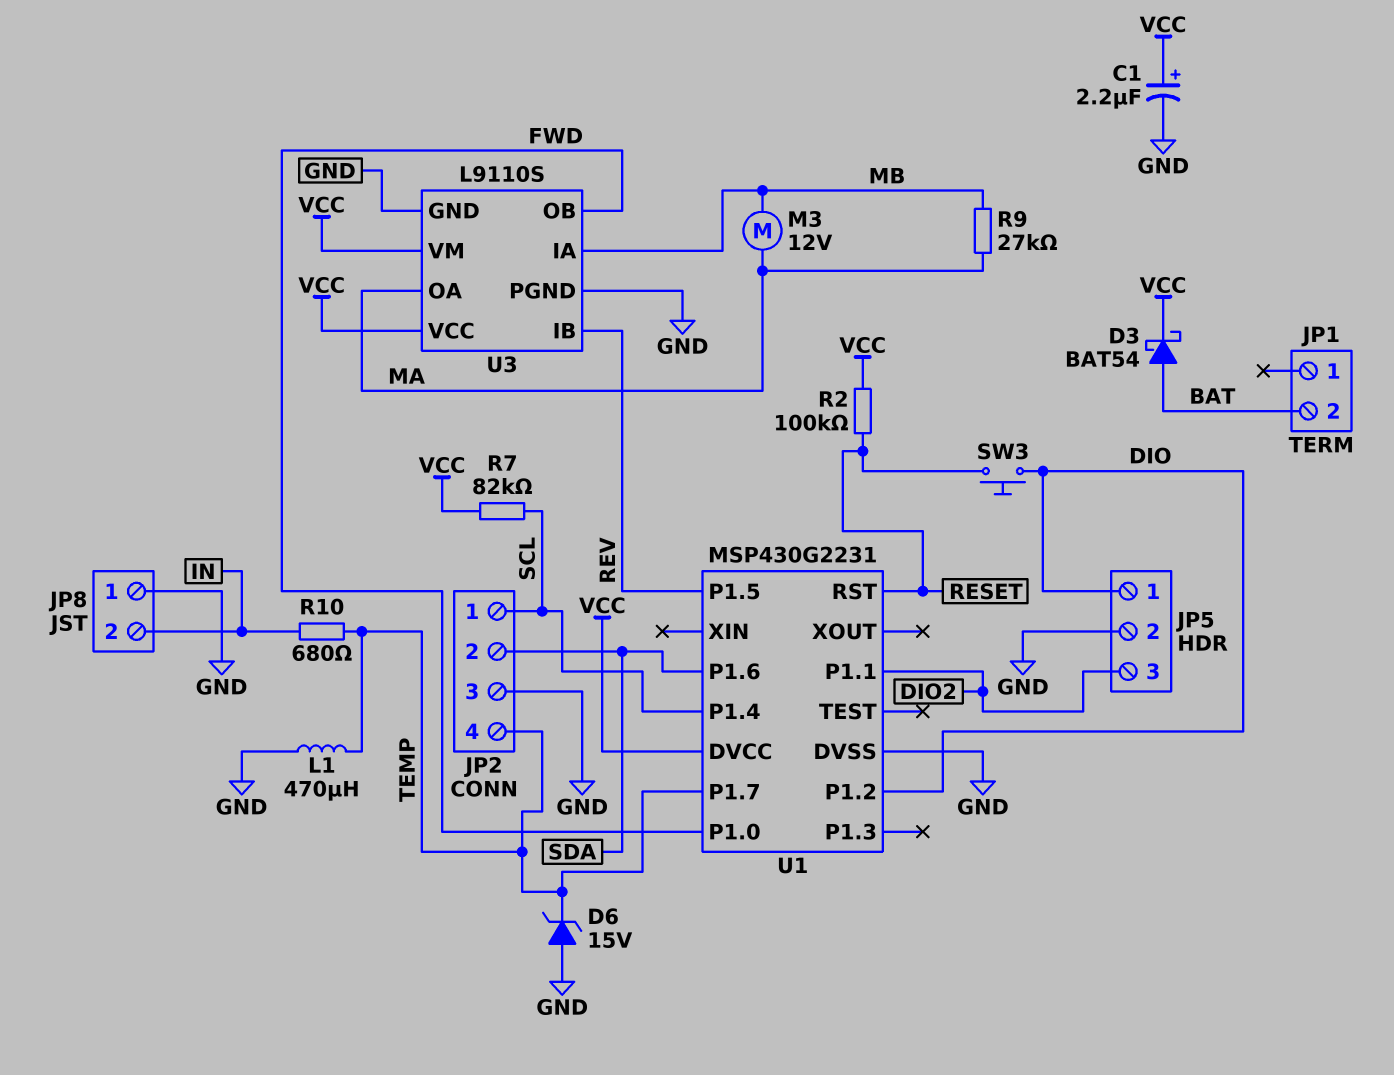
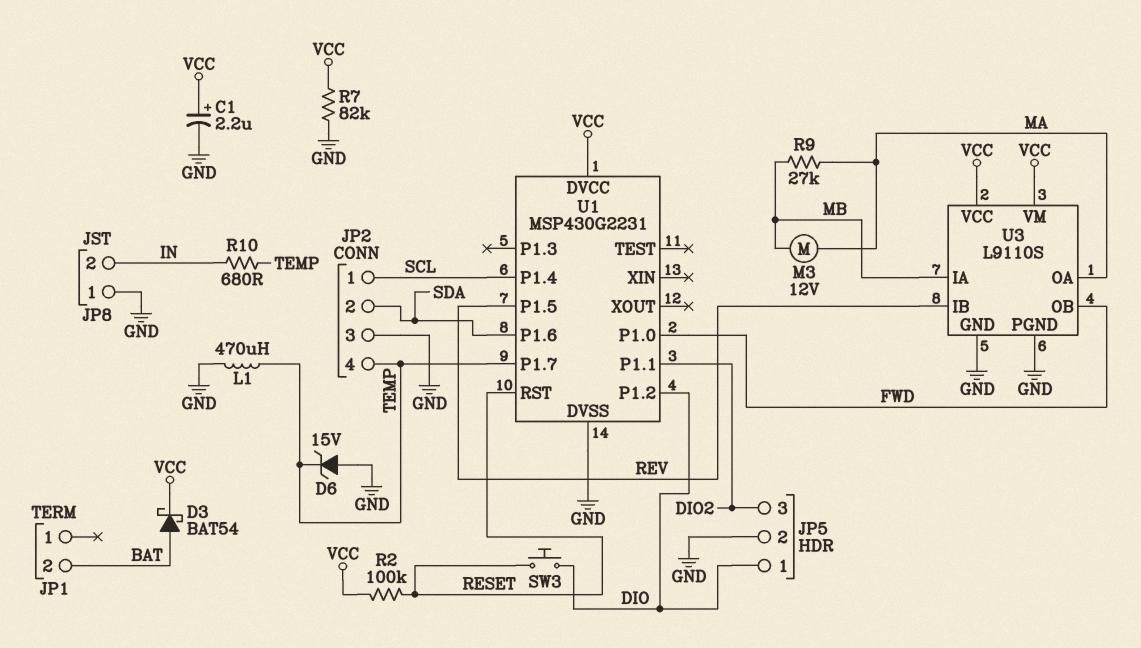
R7: 82k (SCL, VCC) -> 82k (GND, VCC)

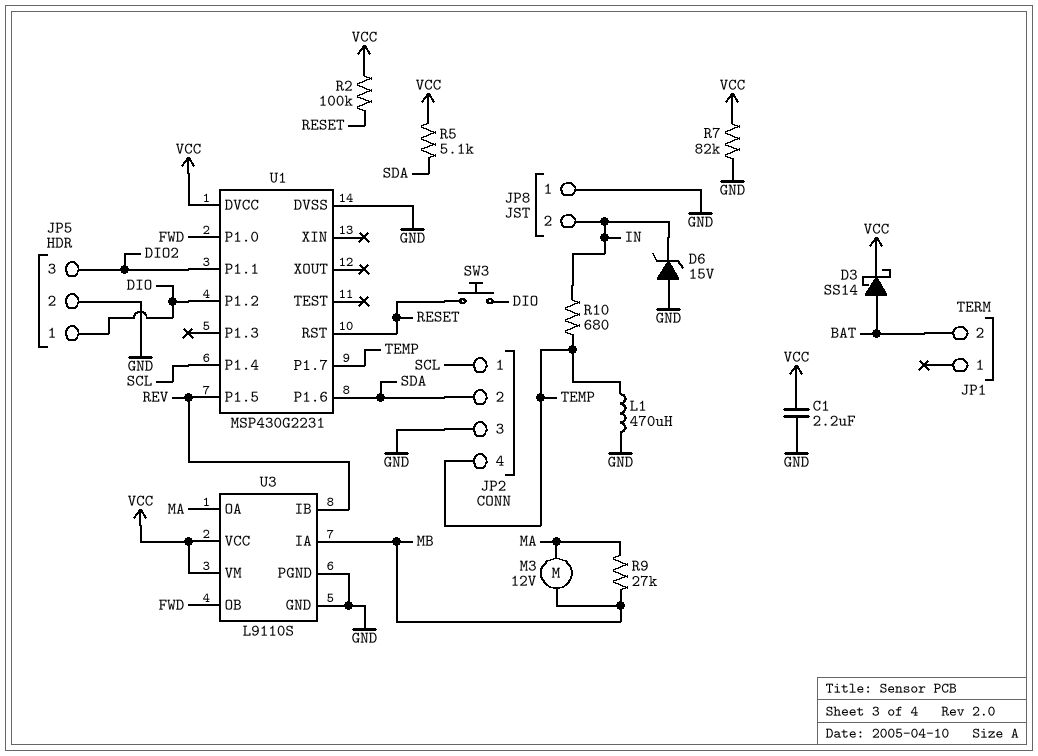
C1: 2.2uF (plus VCC, minus GND) -> 2.2uF (GND, VCC)
D3: schottky BAT54 (A BAT, K VCC) -> schottky SS14 (A BAT, K VCC)
D6: zener 15V (A GND, K TEMP) -> zener 15V (A GND, K IN)
R5: none -> 5.1k (SDA, VCC)

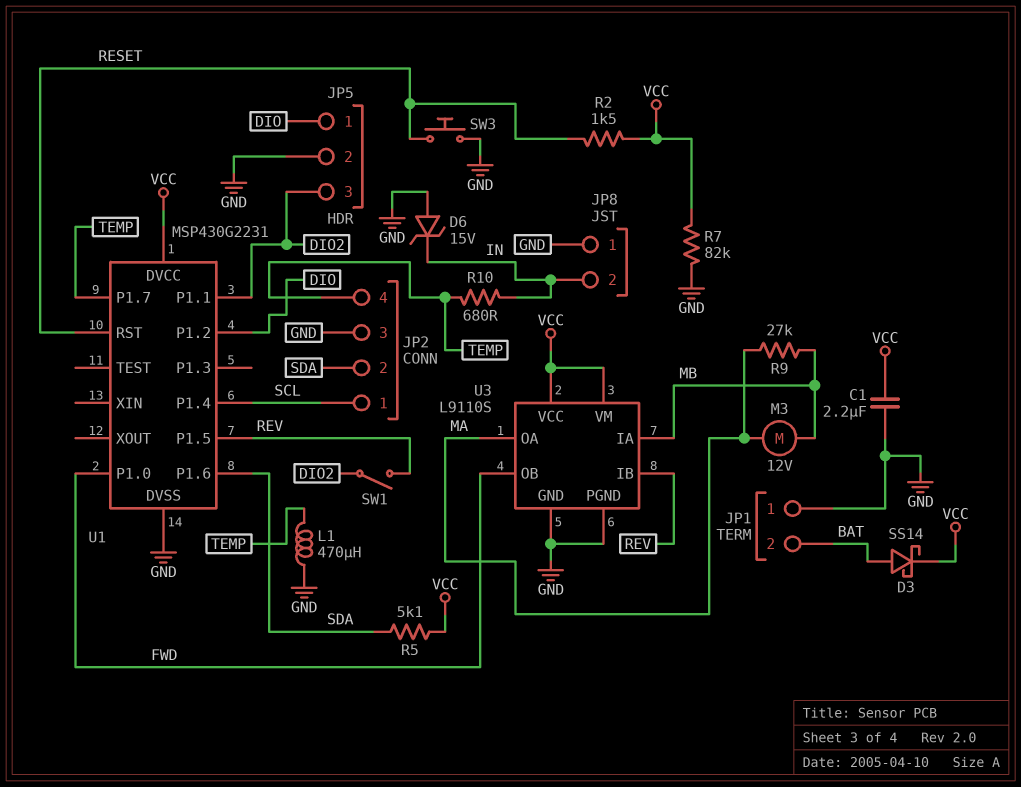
JP1 pin 1: none -> GND
R2: 100k (RESET, VCC) -> 1.5k (RESET, VCC)
SW1: none -> switch (DIO2, REV)
SW3: button (DIO, RESET) -> button (GND, RESET)

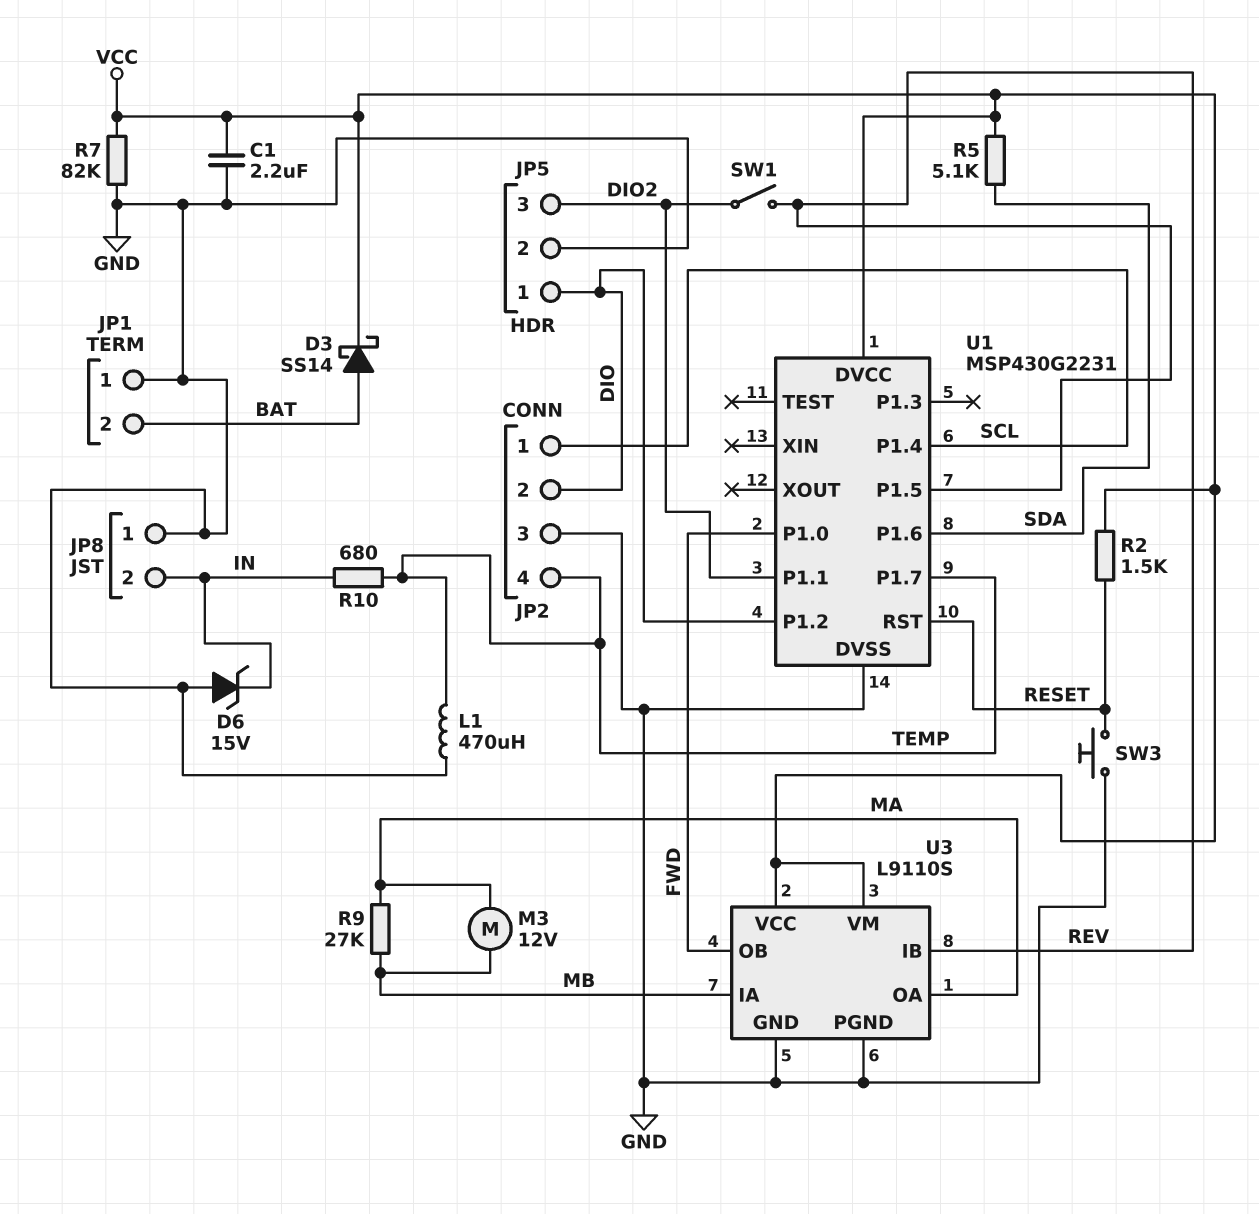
JP2 pin 2: SDA -> DIO

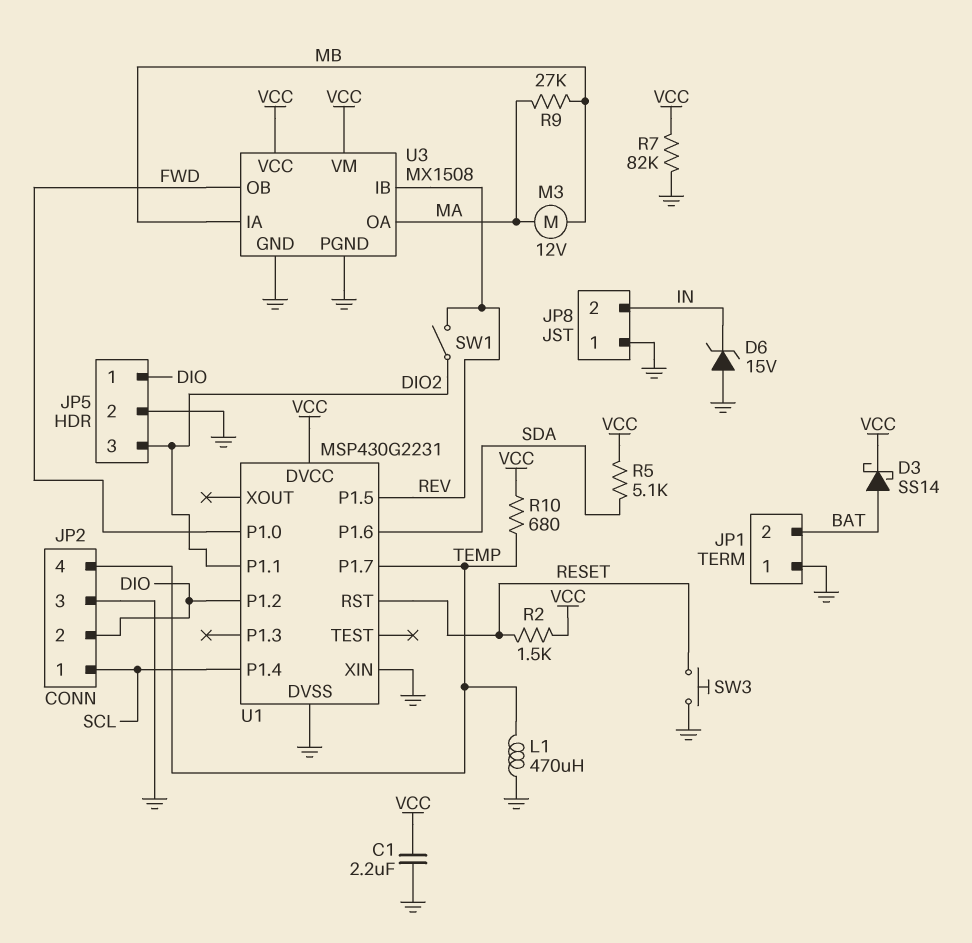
R10: 680 (IN, TEMP) -> 680 (TEMP, VCC)
U1 pin XIN: none -> GND
U3: L9110S -> MX1508

